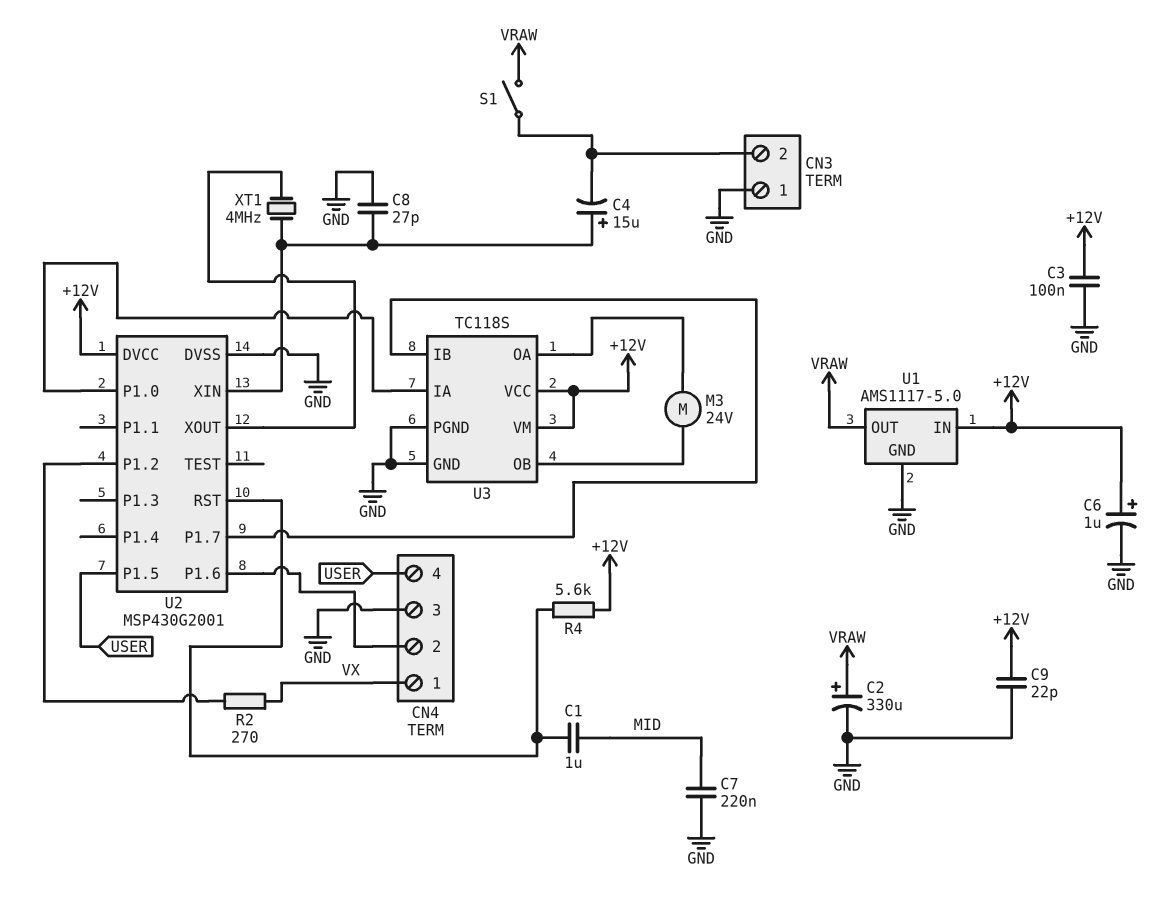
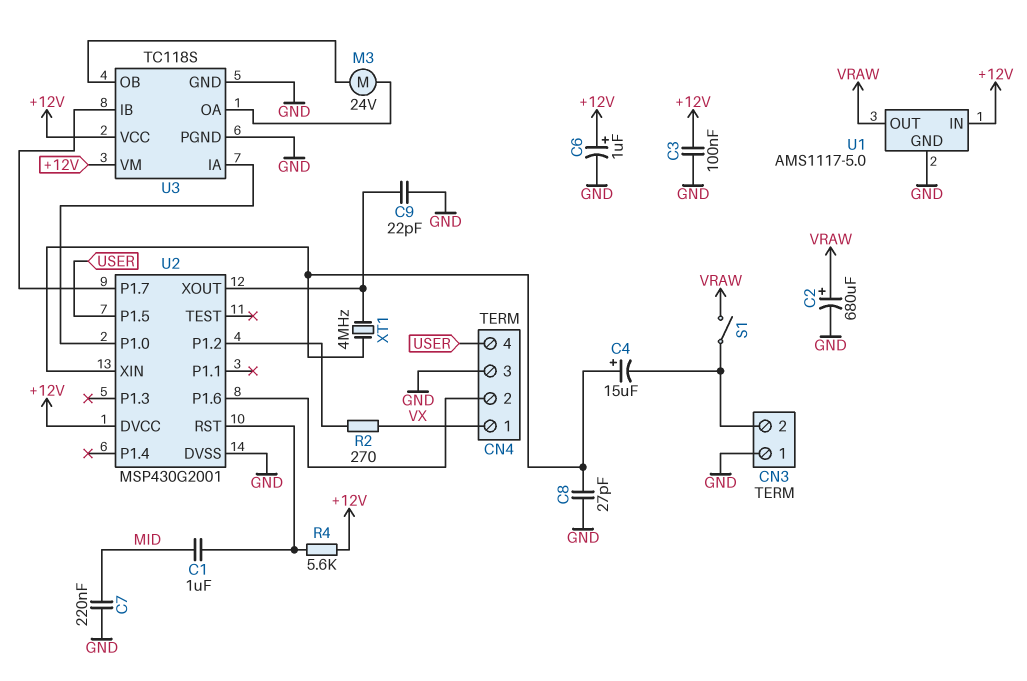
C2: 330uF (plus VRAW, minus GND) -> 680uF (plus VRAW, minus GND)
C9: 22pF (+12V, GND) -> 22pF (GND, U2/XOUT)

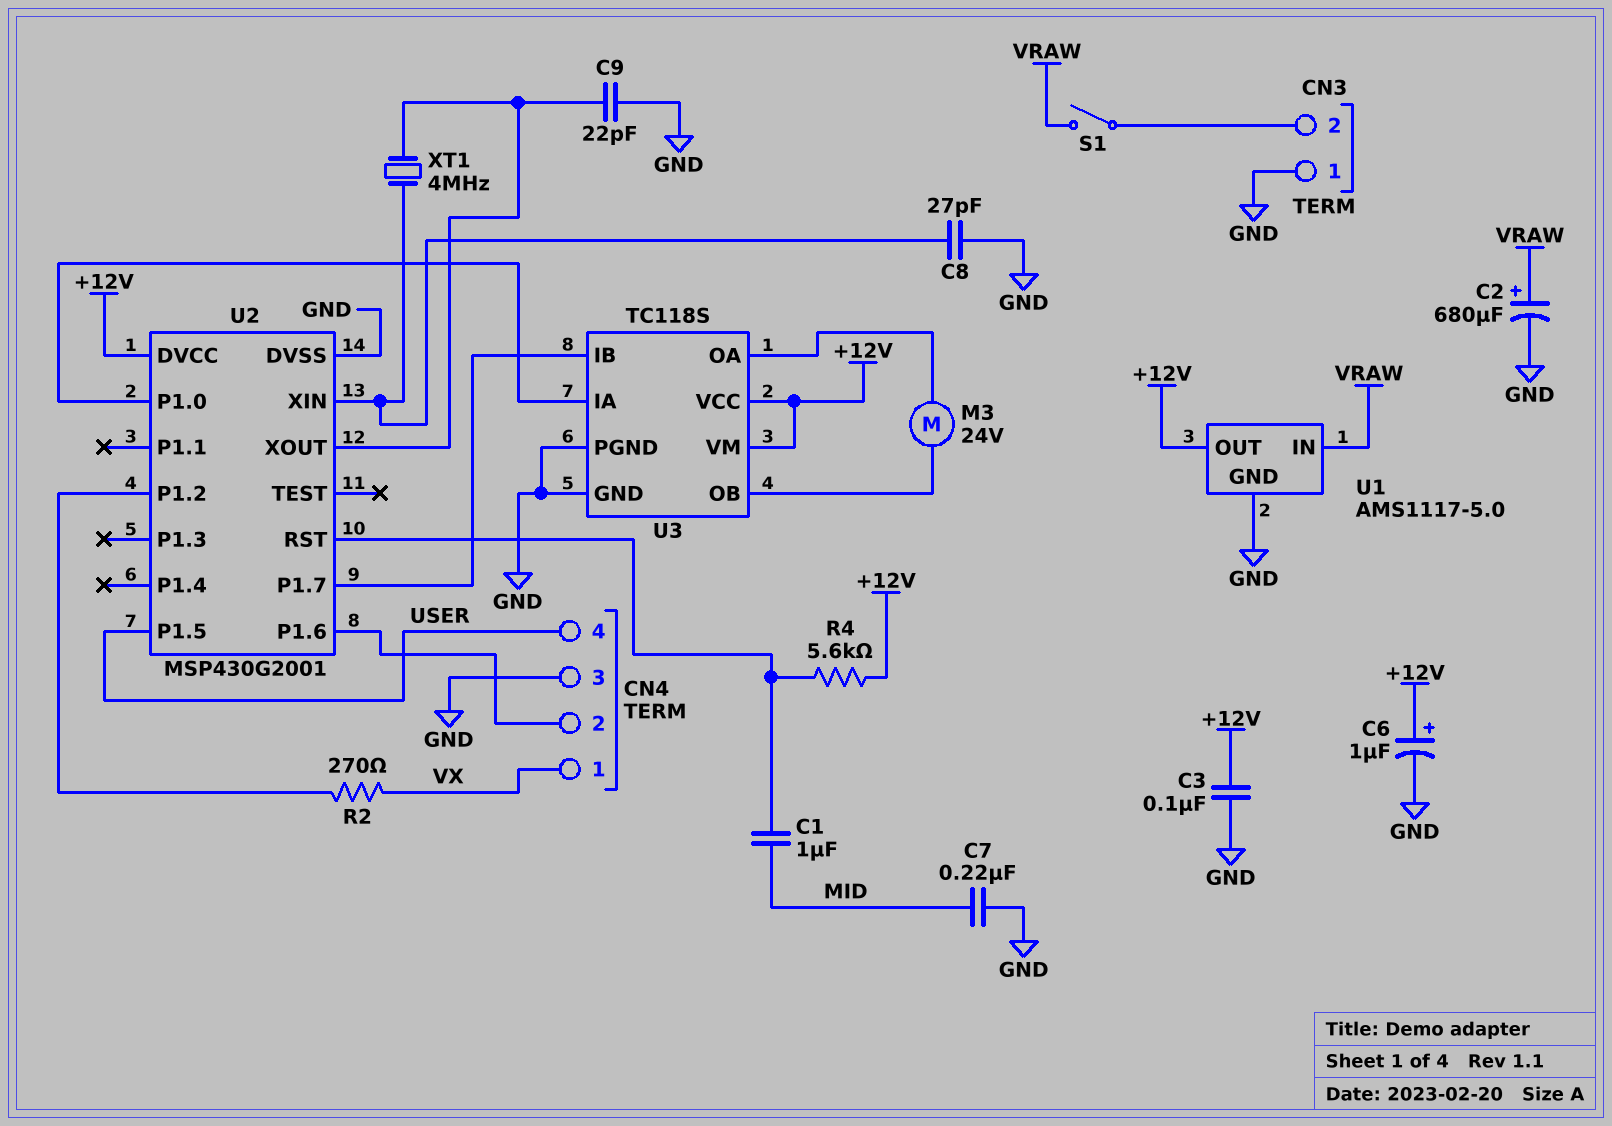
C4: 15uF (plus U2/XIN, minus CN3/2) -> none
U1 pin IN: +12V -> VRAW
U1 pin OUT: VRAW -> +12V

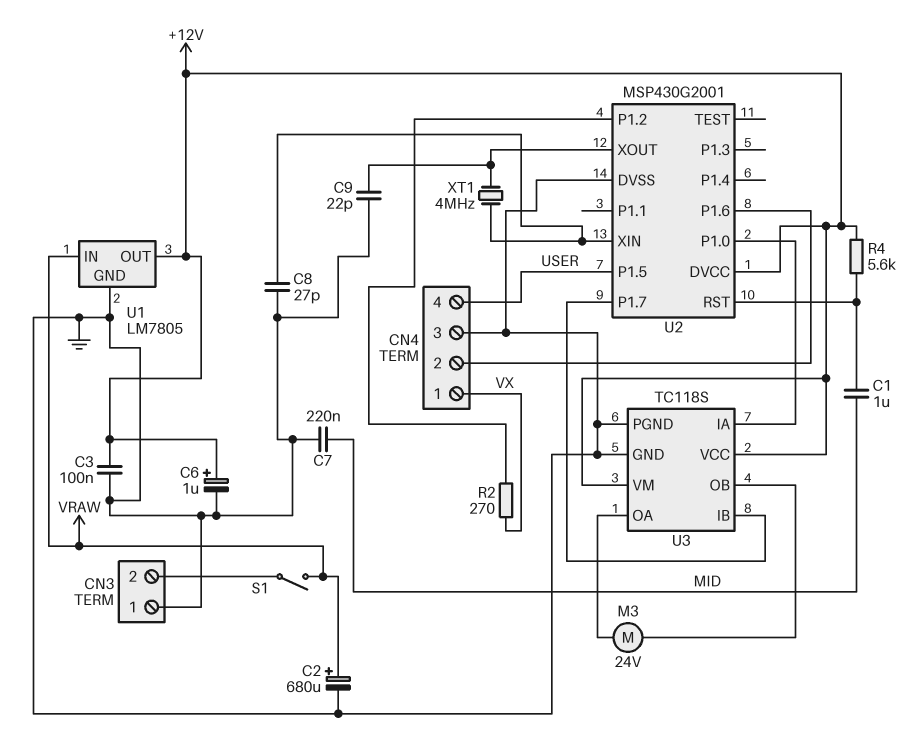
U1: AMS1117-5.0 -> LM7805

